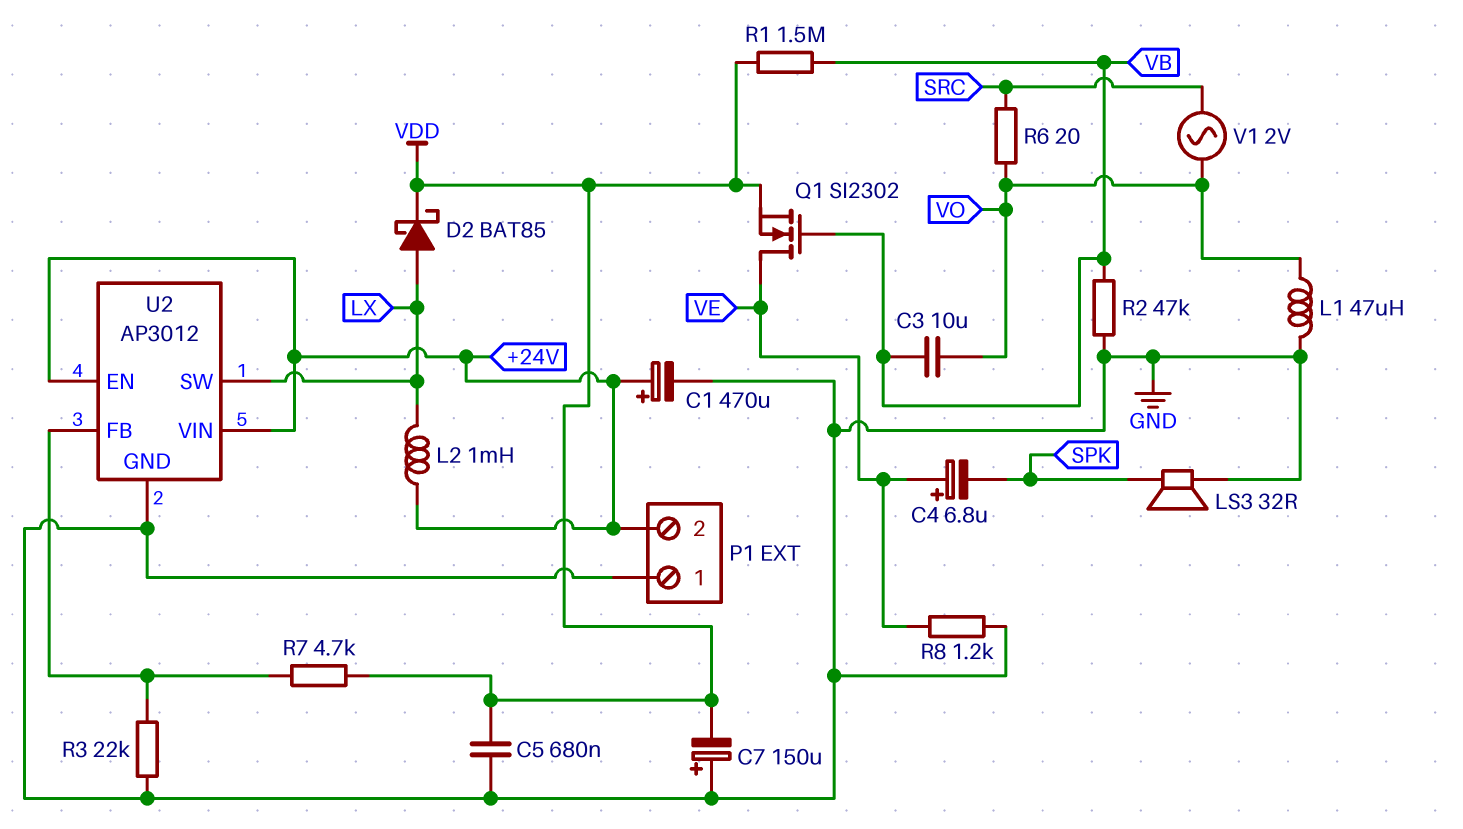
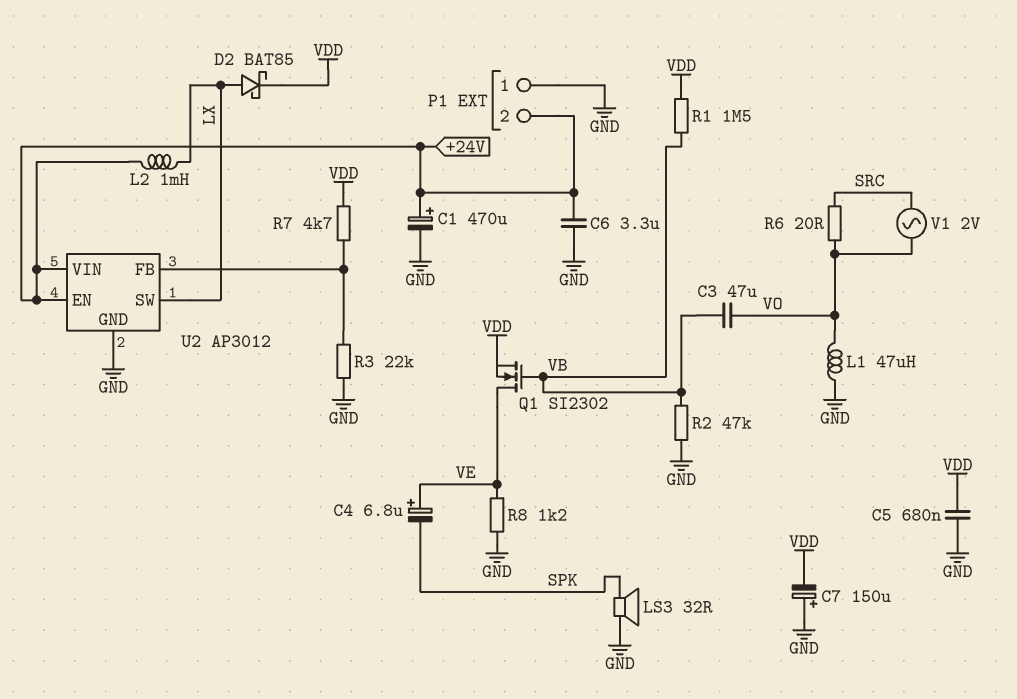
C3: 10uF (VB, VO) -> 47uF (VB, VO)
C6: none -> 3.3uF (+24V, GND)

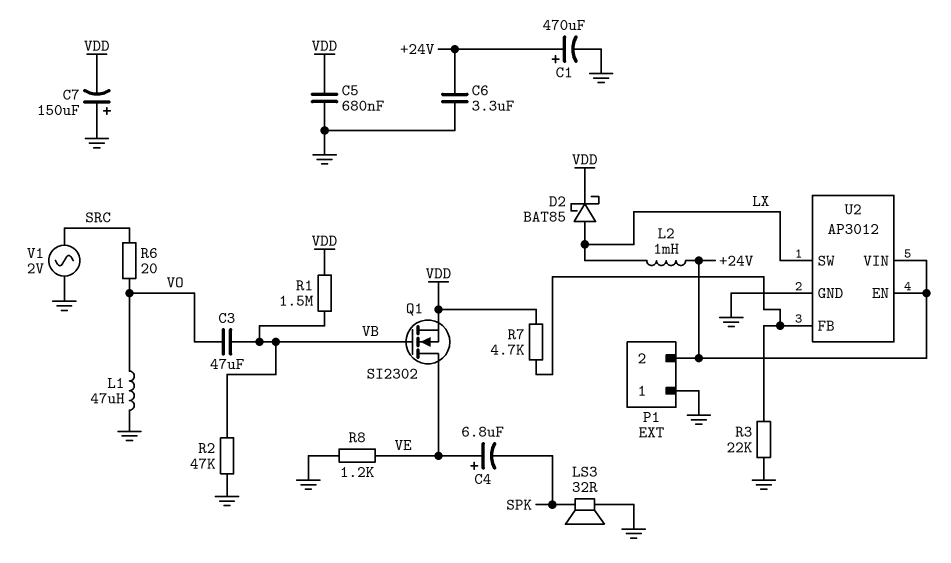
V1: AC 2V (SRC, VO) -> AC 2V (GND, SRC)

